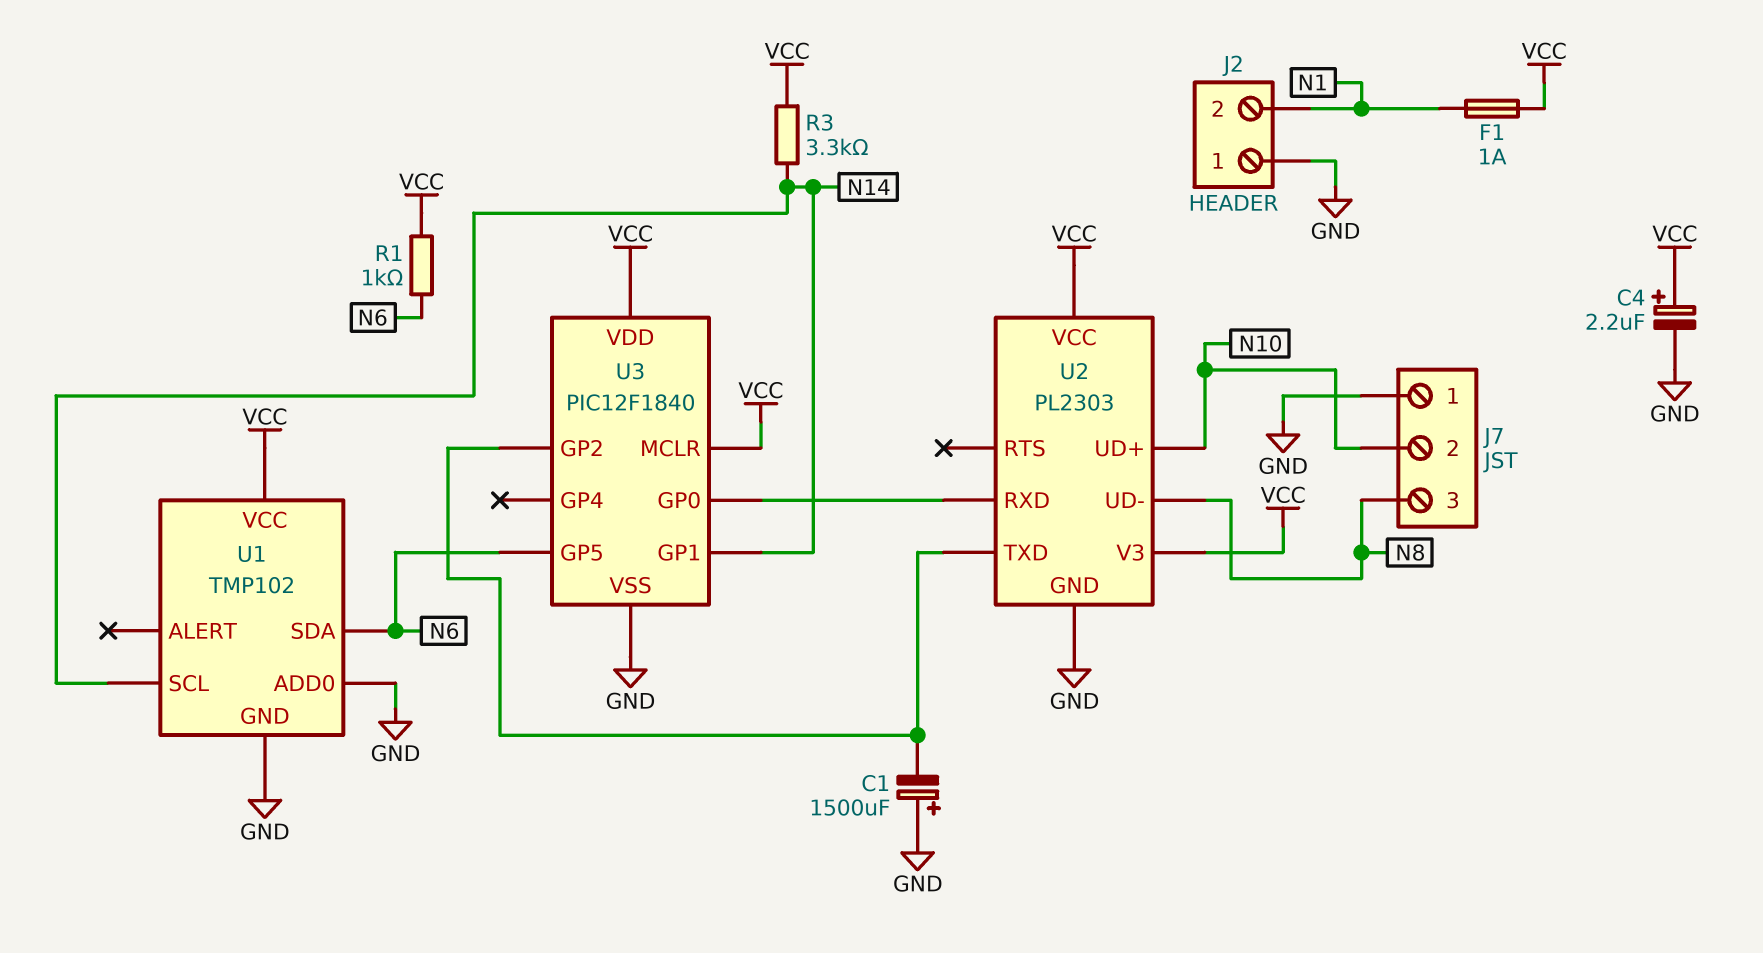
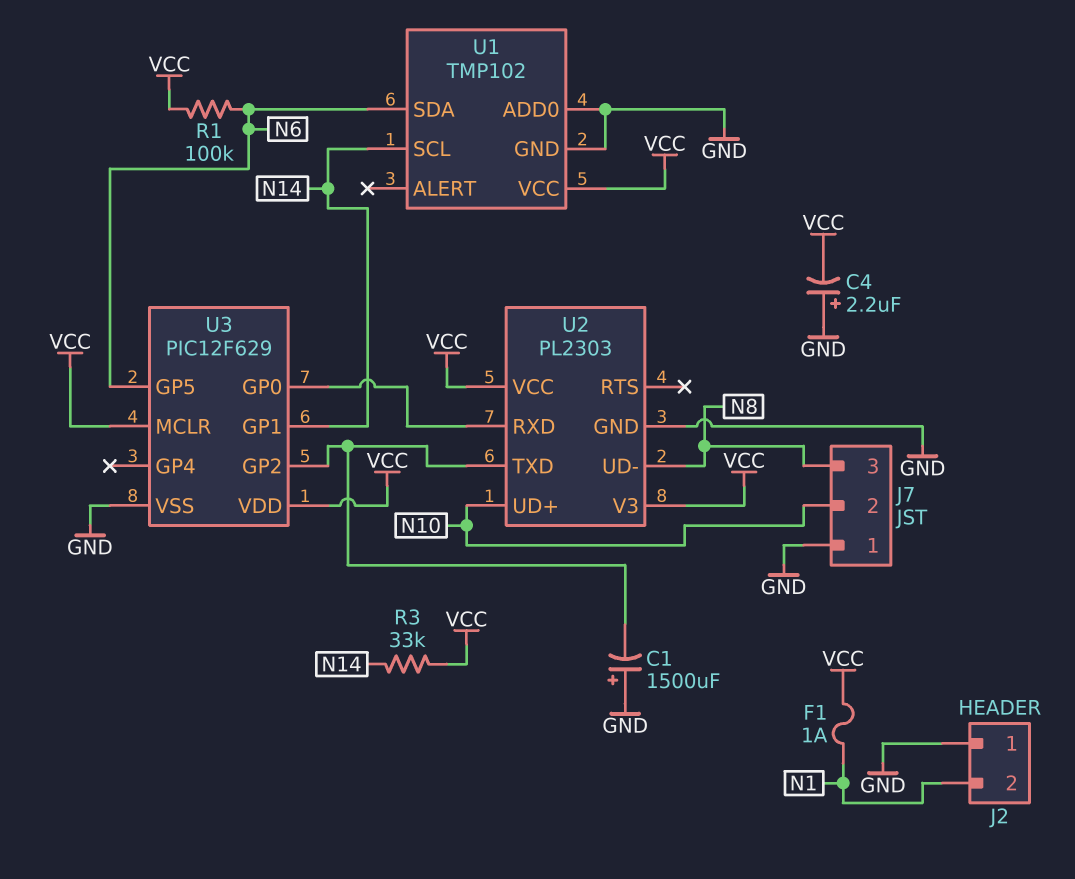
C4: 2.2uF (plus VCC, minus GND) -> 2.2uF (plus GND, minus VCC)
R1: 1k (N6, VCC) -> 100k (N6, VCC)
R3: 3.3k (N14, VCC) -> 33k (N14, VCC)
U3: PIC12F1840 -> PIC12F629

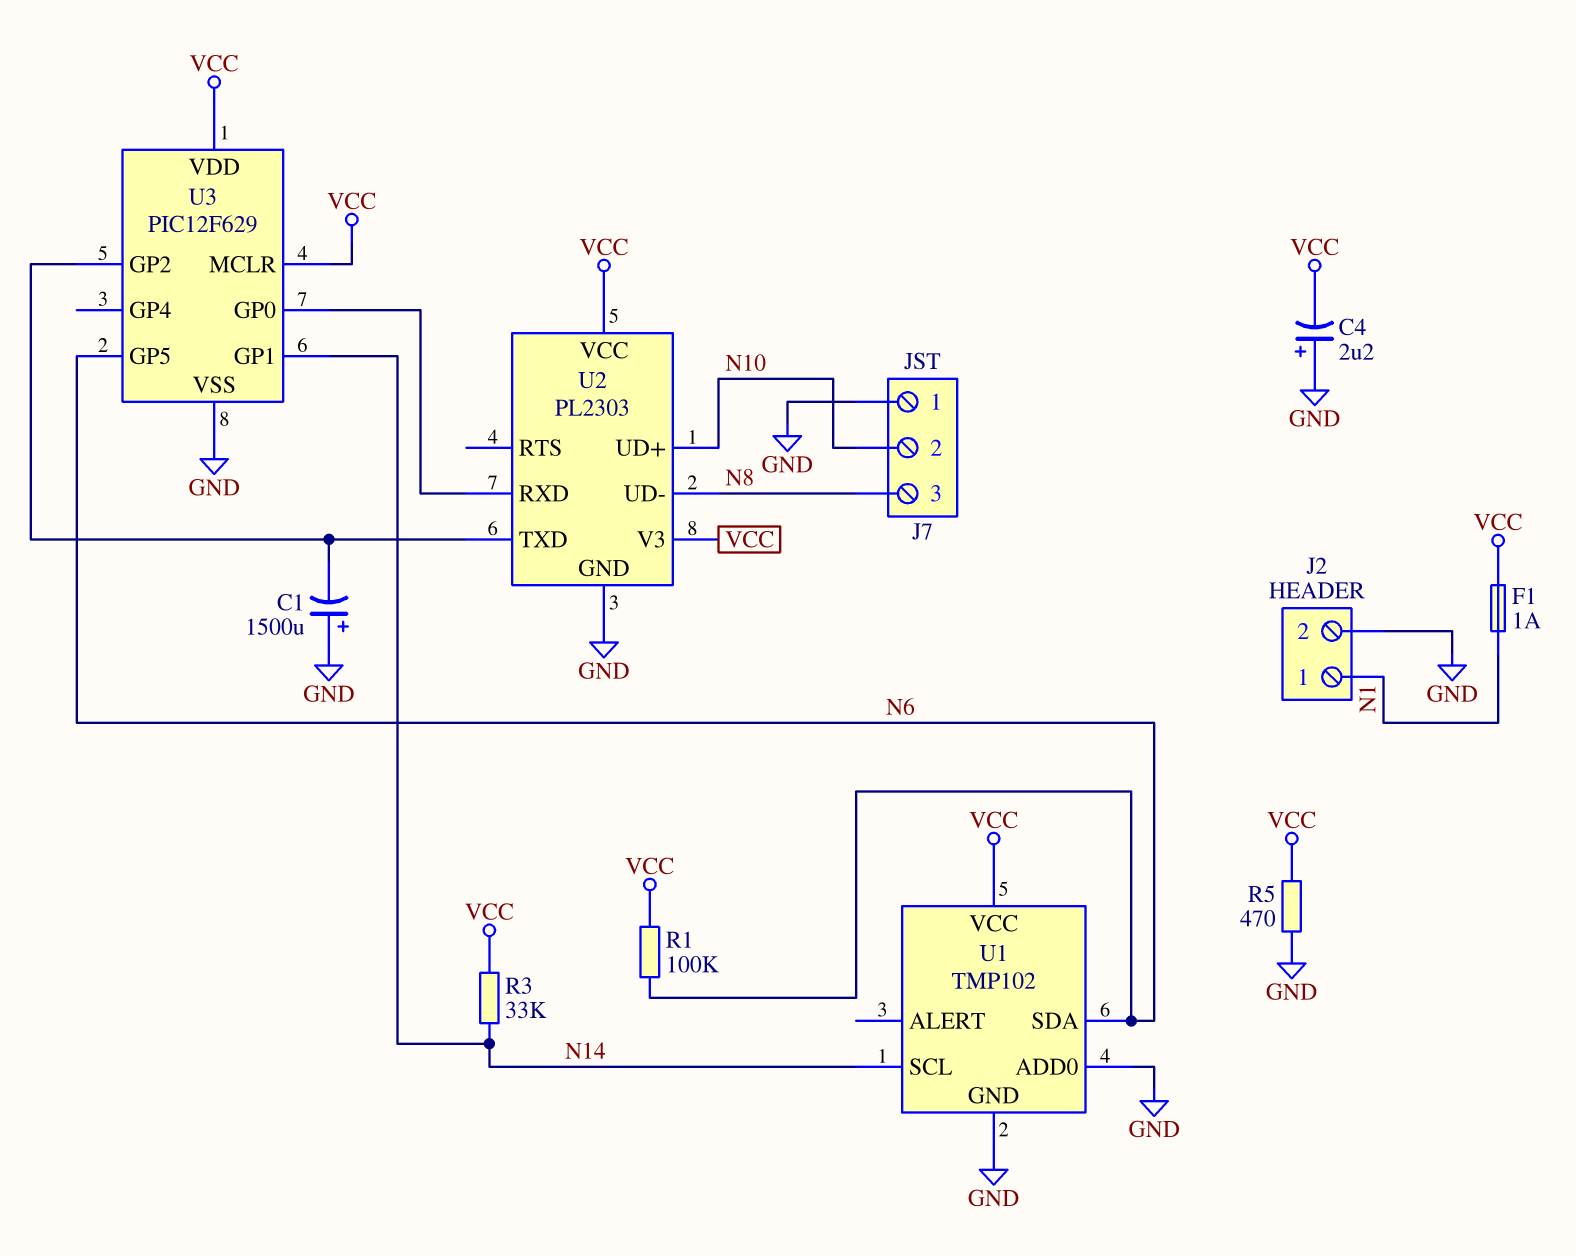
J2 pin 1: GND -> N1
J2 pin 2: N1 -> GND
R5: none -> 470 (GND, VCC)

